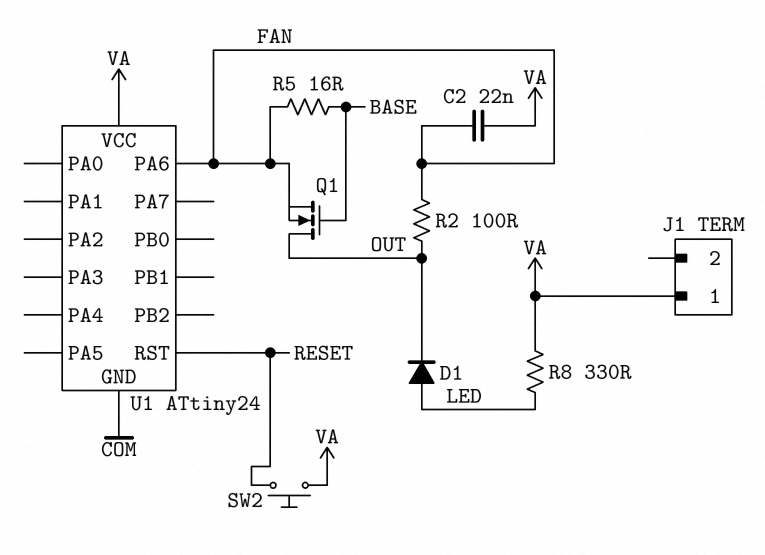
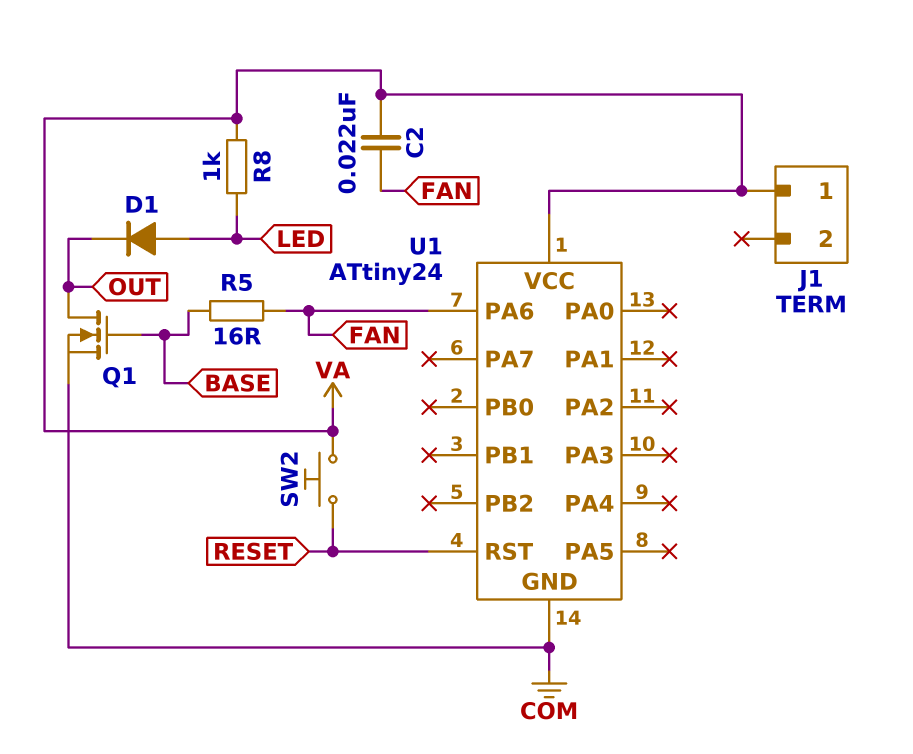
Q1: NMOS (G BASE, D OUT, S FAN) -> NMOS (G BASE, D OUT, S COM)
R2: 100 (FAN, OUT) -> none
R8: 330 (LED, VA) -> 1k (LED, VA)

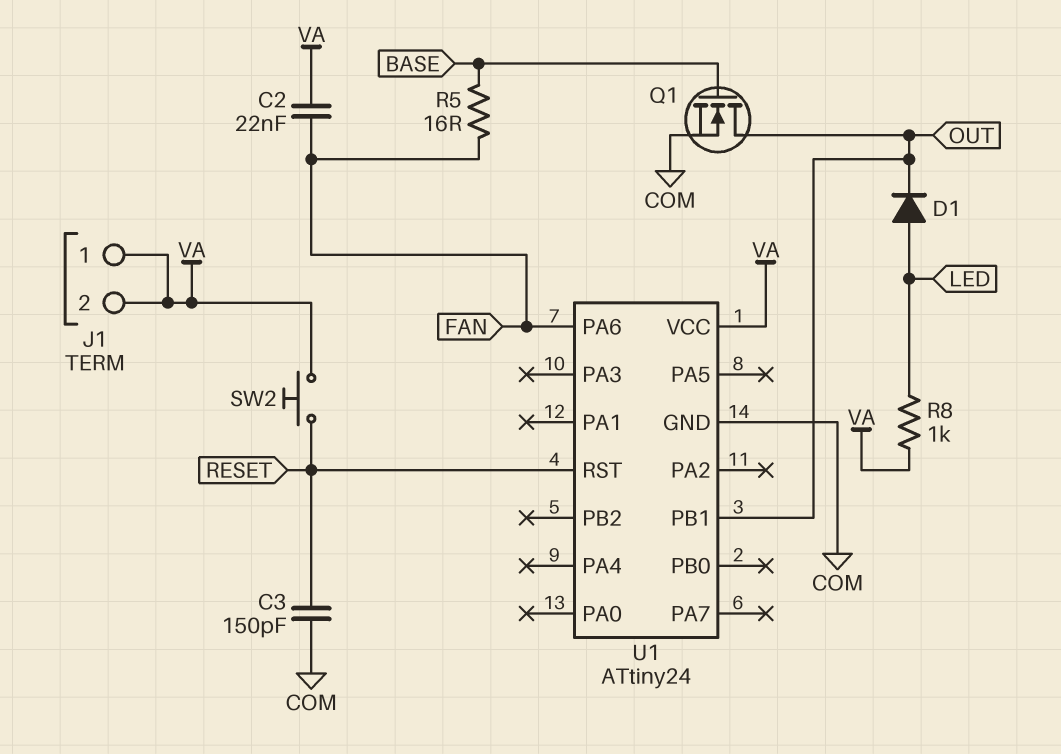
C3: none -> 150pF (COM, RESET)
J1 pin 2: none -> VA
U1 pin PB1: none -> OUT

